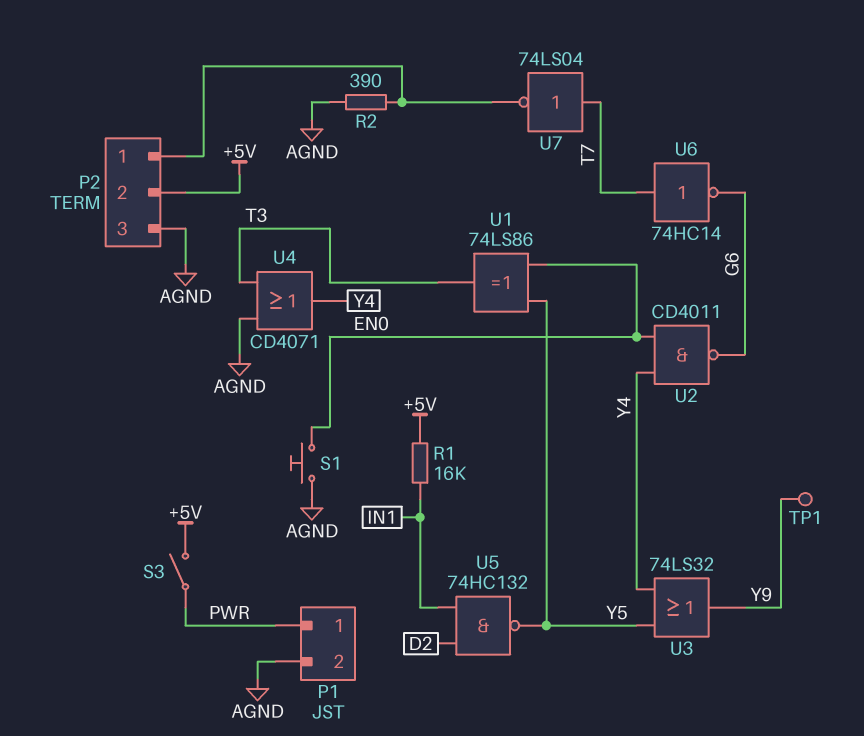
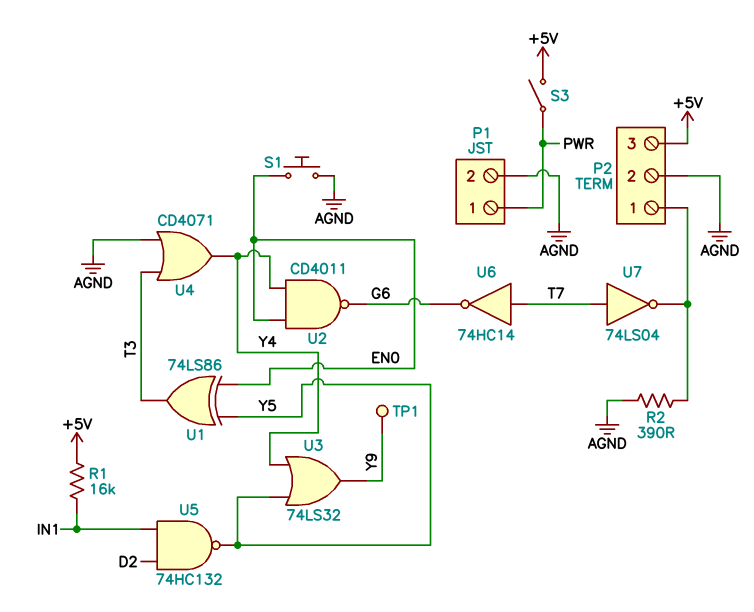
P2 pin 2: +5V -> AGND
P2 pin 3: AGND -> +5V

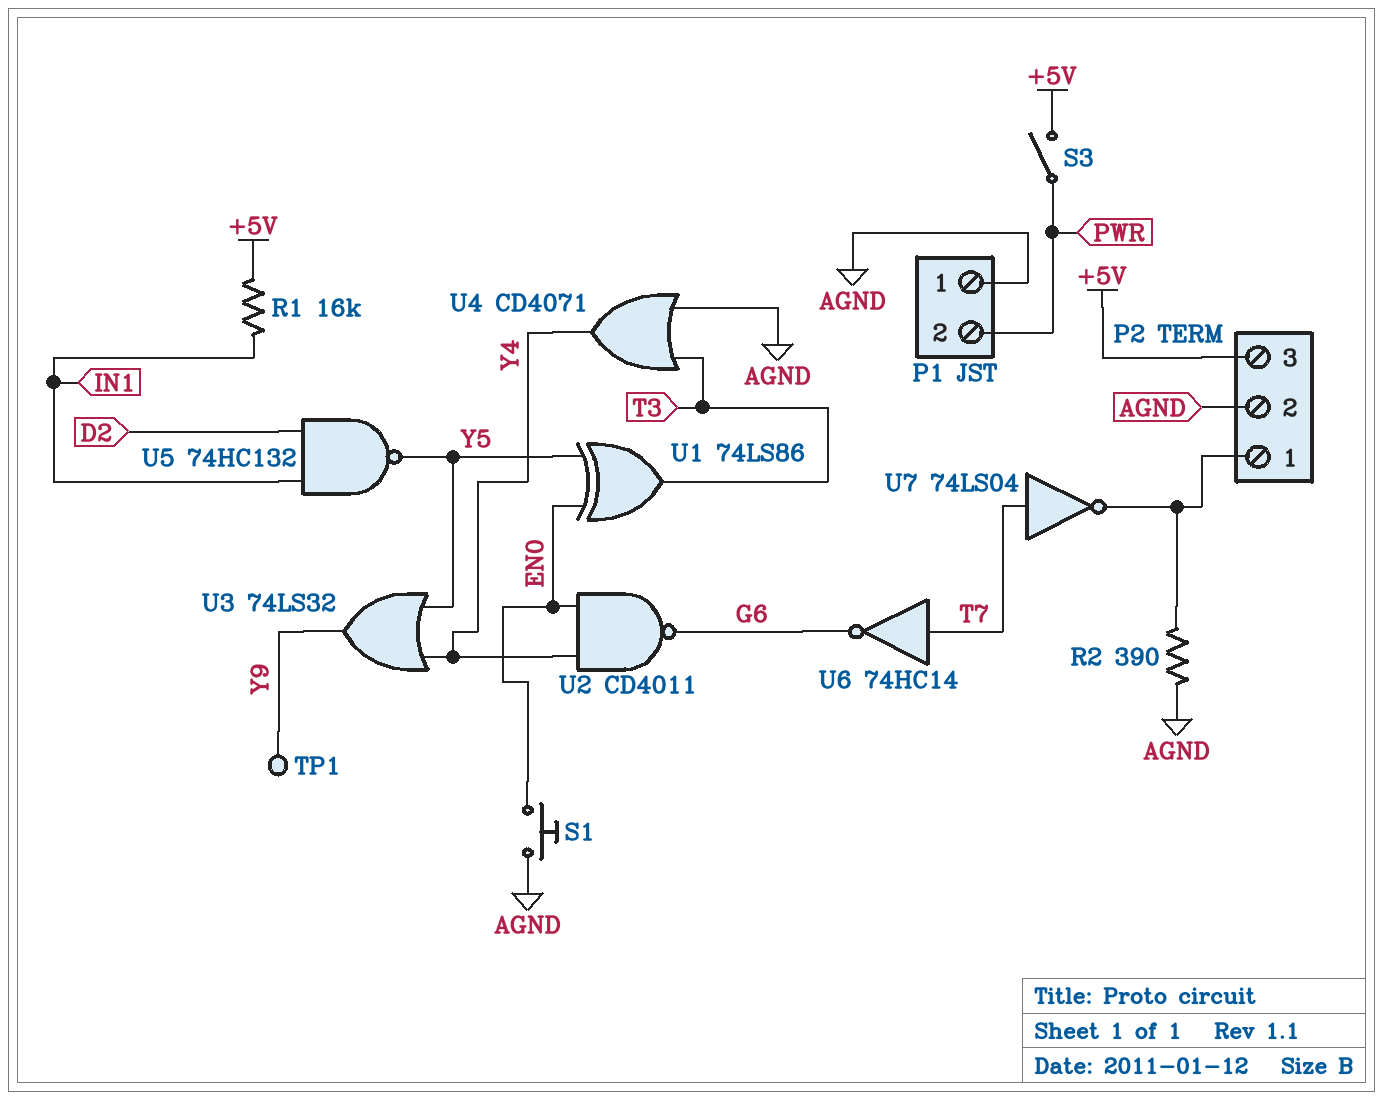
P1 pin 1: PWR -> AGND
P1 pin 2: AGND -> PWR

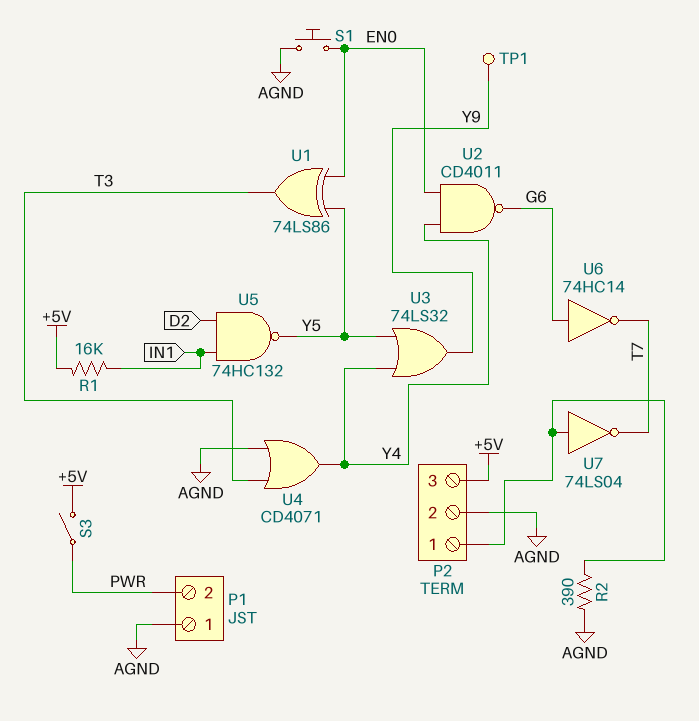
U6: NOT 74HC14 (in T7, out G6) -> NOT 74HC14 (in G6, out T7)
U7: NOT 74LS04 (in T7, out P2/1) -> NOT 74LS04 (in P2/1, out T7)

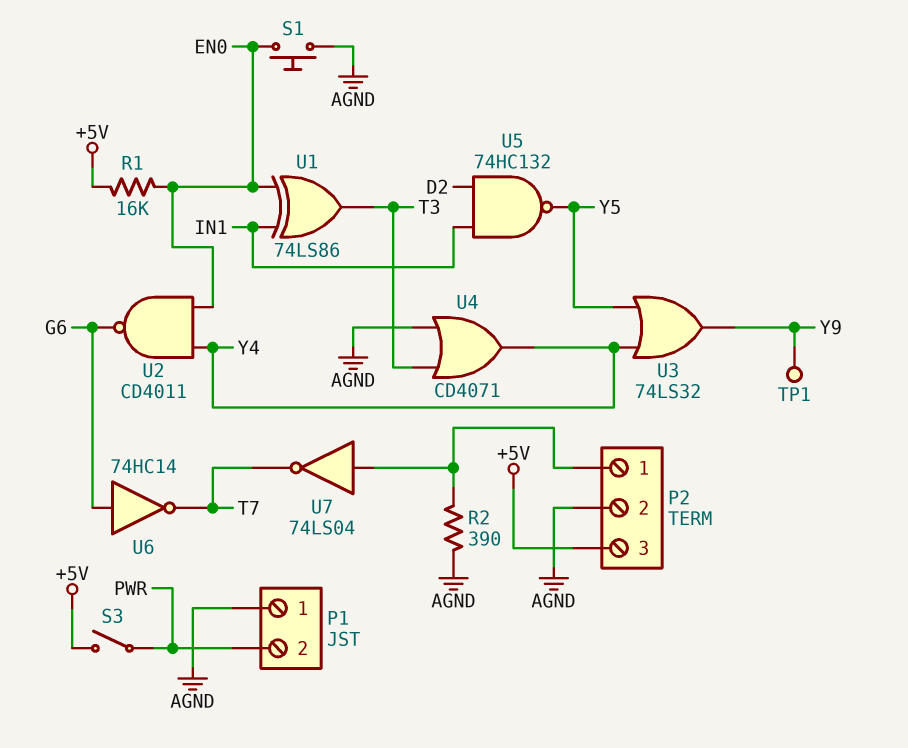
R1: 16k (+5V, IN1) -> 16k (+5V, EN0)
U1: XOR 74LS86 (in EN0, in Y5, out T3) -> XOR 74LS86 (in EN0, in IN1, out T3)

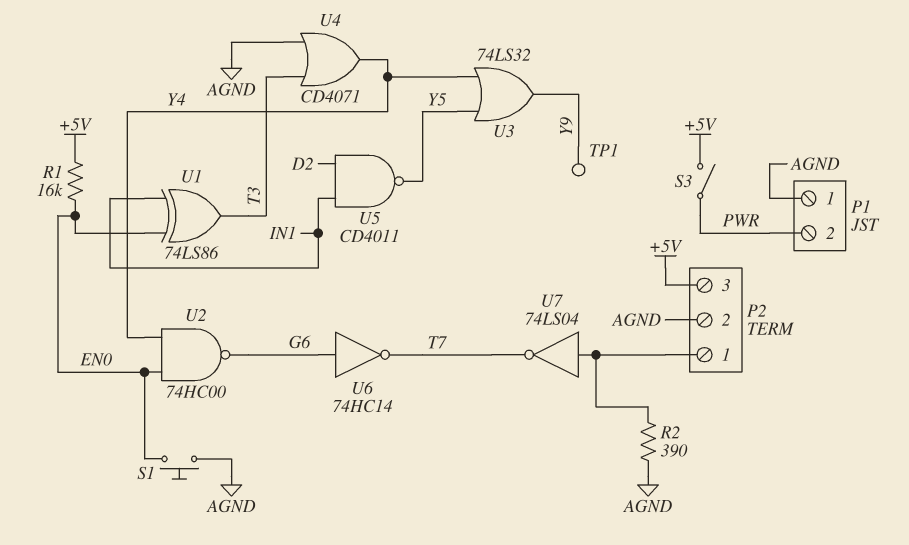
U2: NAND CD4011 (in EN0, in Y4, out G6) -> NAND 74HC00 (in EN0, in Y4, out G6)
U5: NAND 74HC132 (in D2, in IN1, out Y5) -> NAND CD4011 (in D2, in IN1, out Y5)

